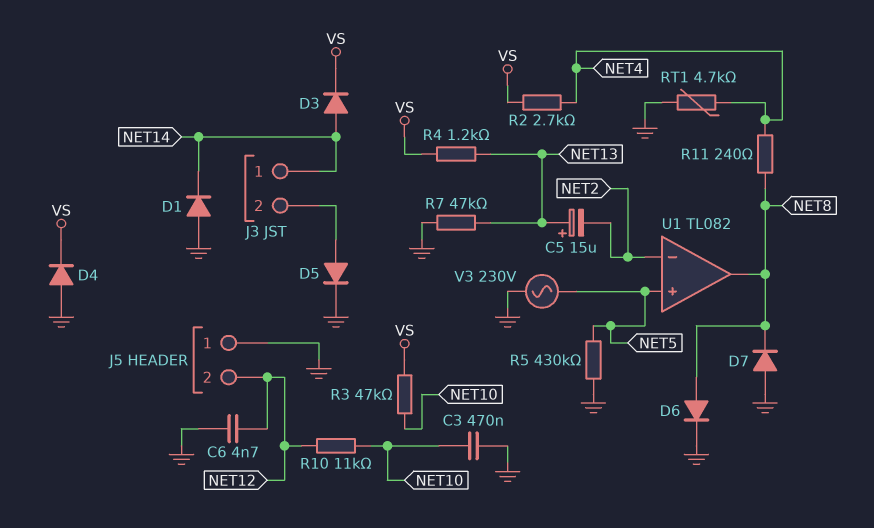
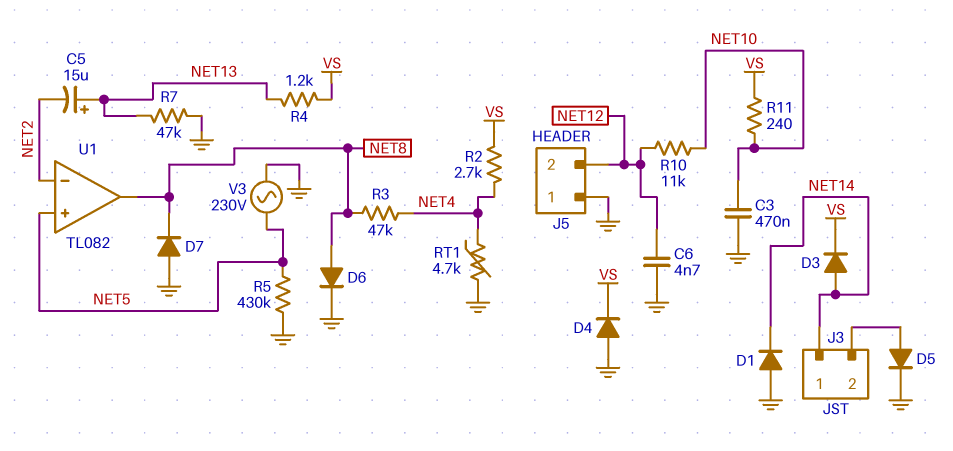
R3: 47k (NET10, VS) -> 47k (NET4, NET8)
R11: 240 (NET4, NET8) -> 240 (NET10, VS)

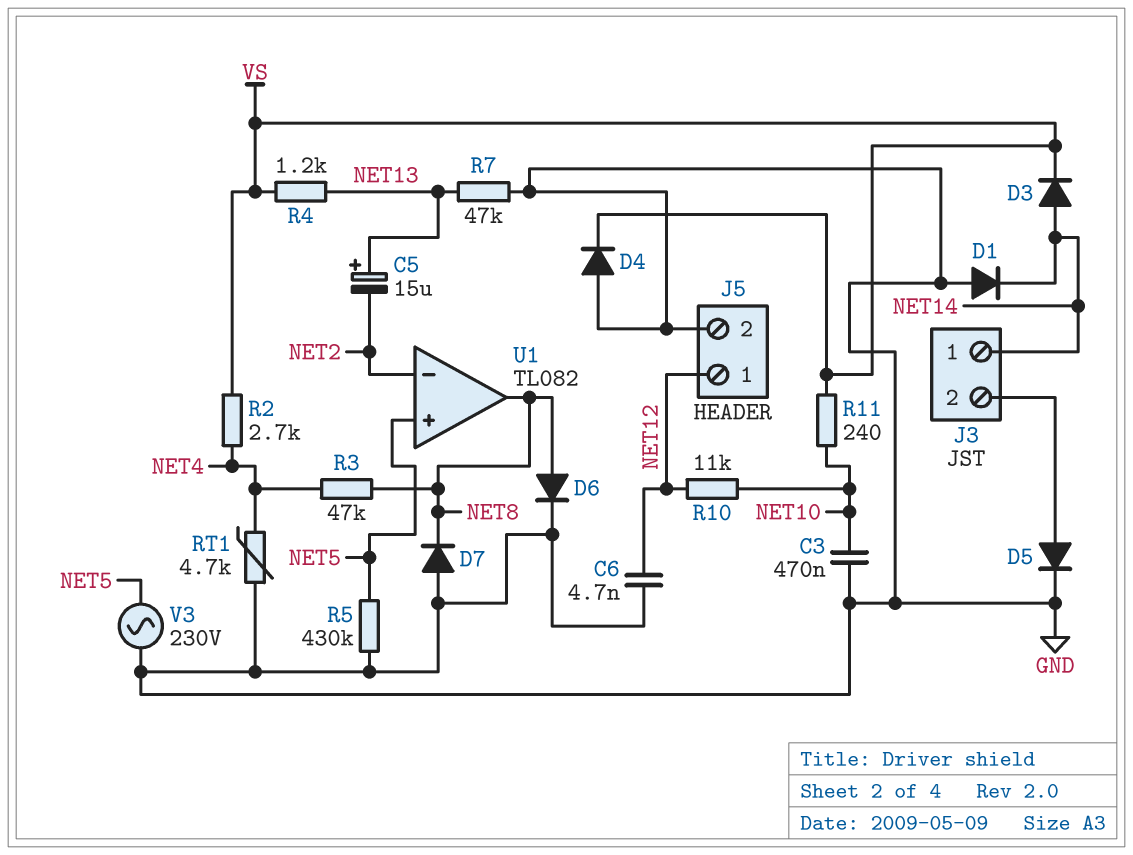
J5 pin 1: GND -> NET12
J5 pin 2: NET12 -> GND

